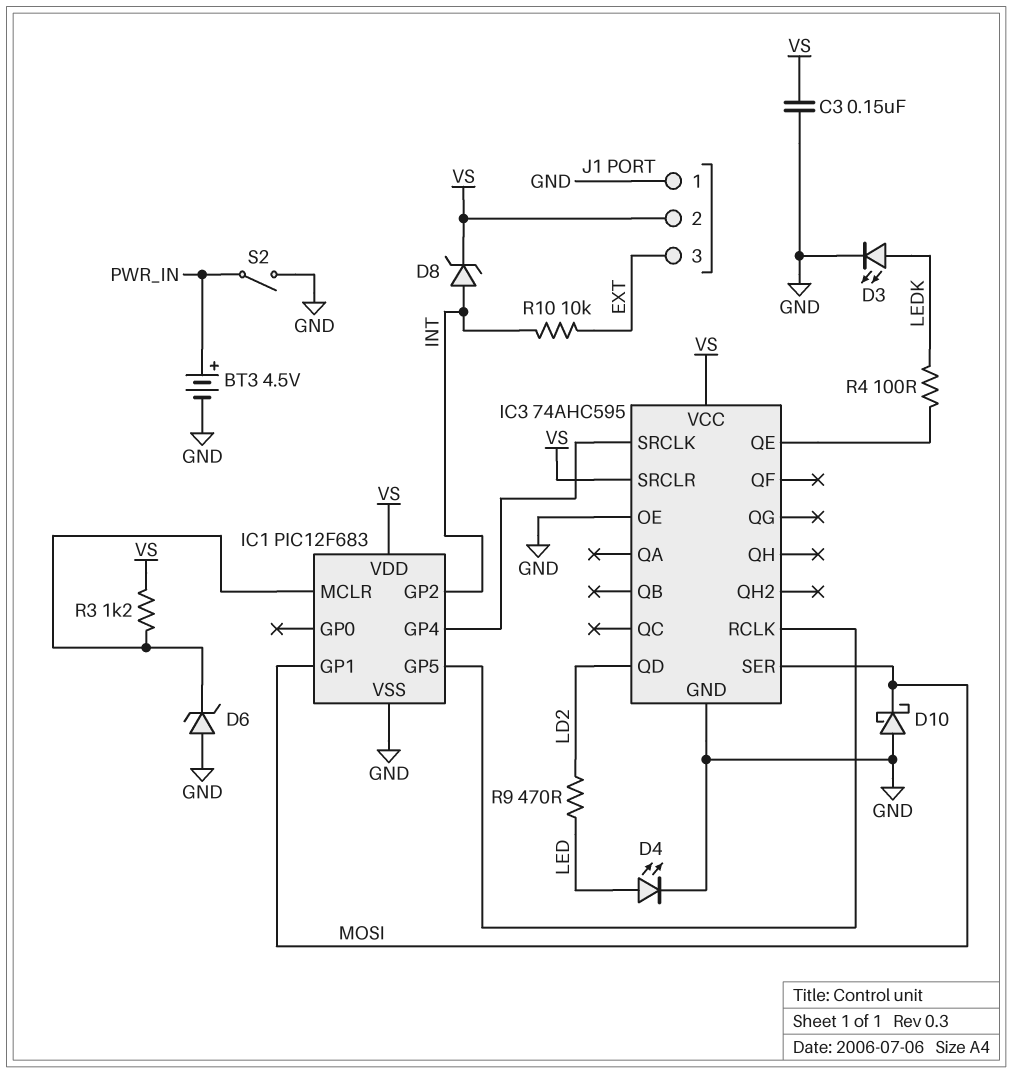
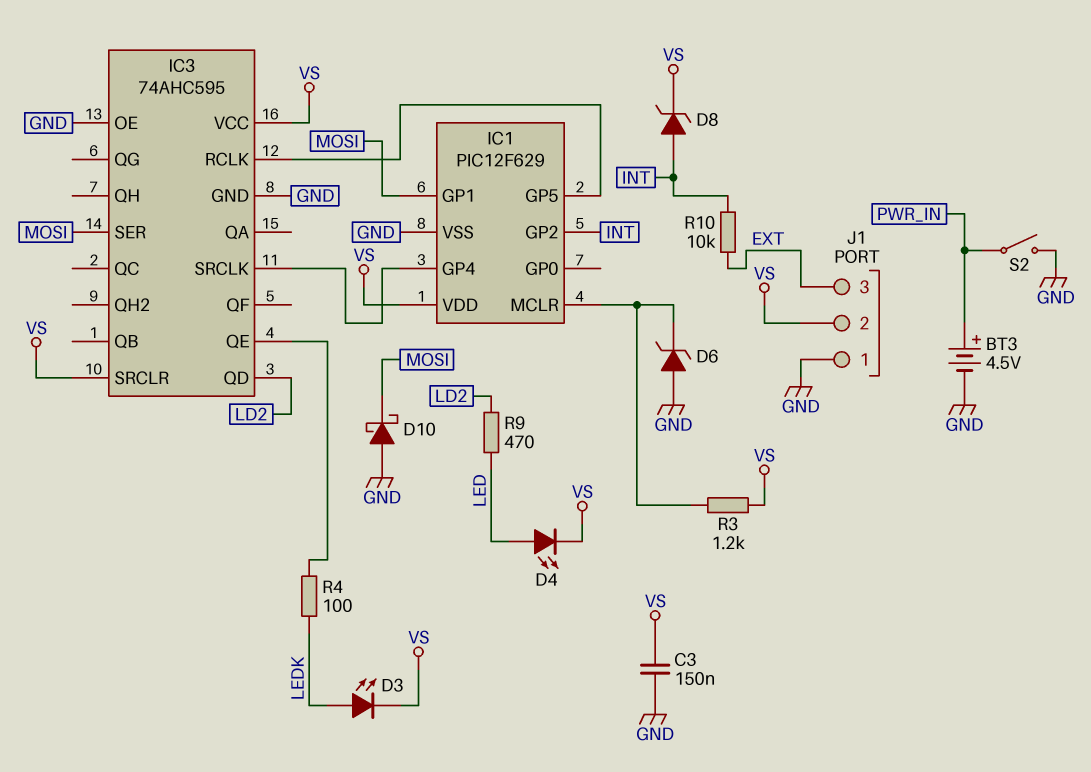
D3: LED (A LEDK, K GND) -> LED (A LEDK, K VS)
D4: LED (A LED, K GND) -> LED (A LED, K VS)
IC1: PIC12F683 -> PIC12F629

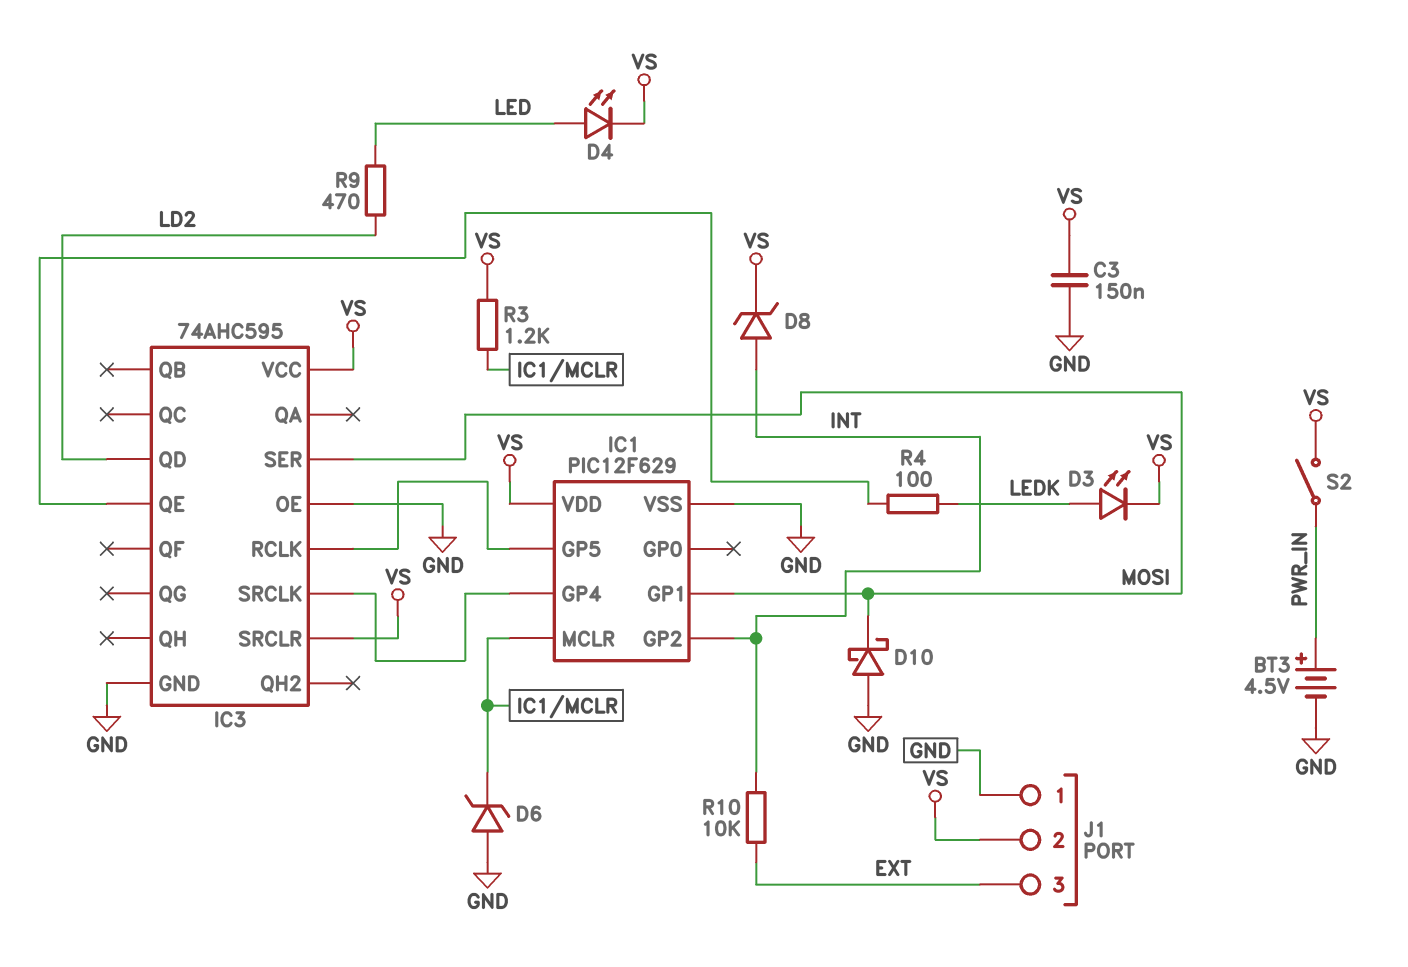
S2: switch (GND, PWR_IN) -> switch (PWR_IN, VS)

